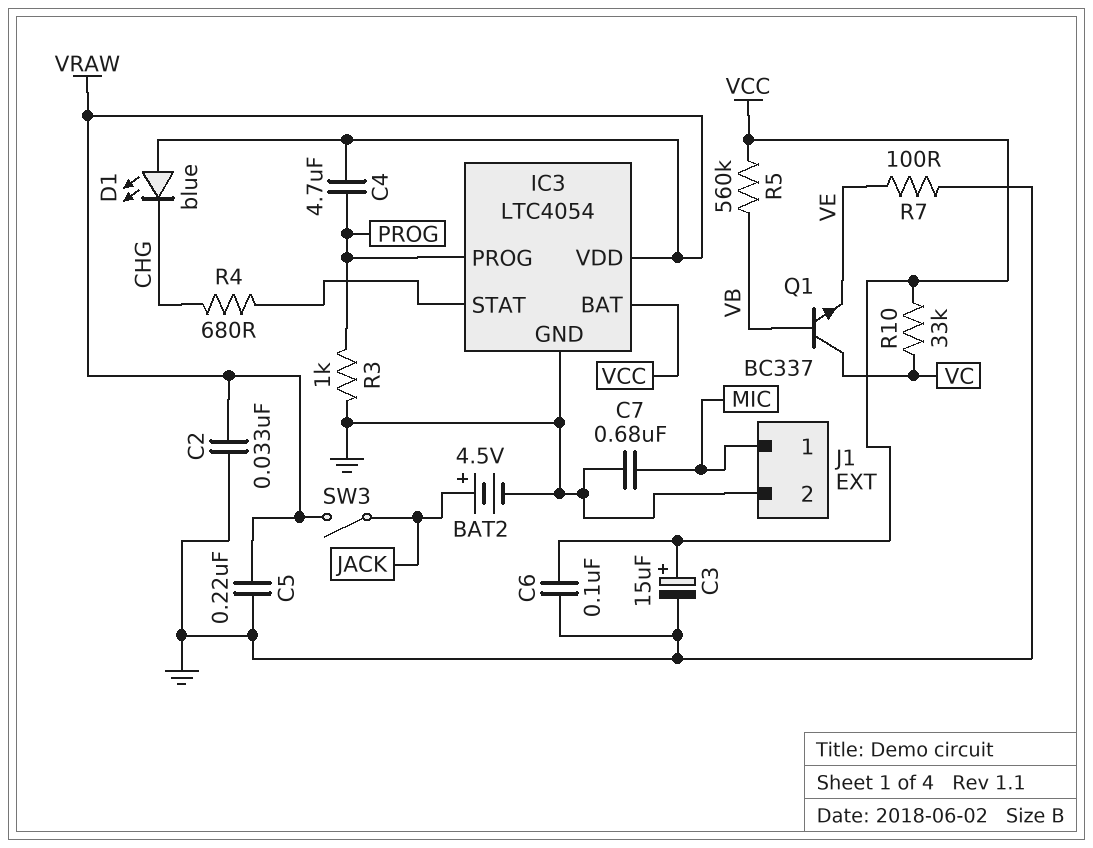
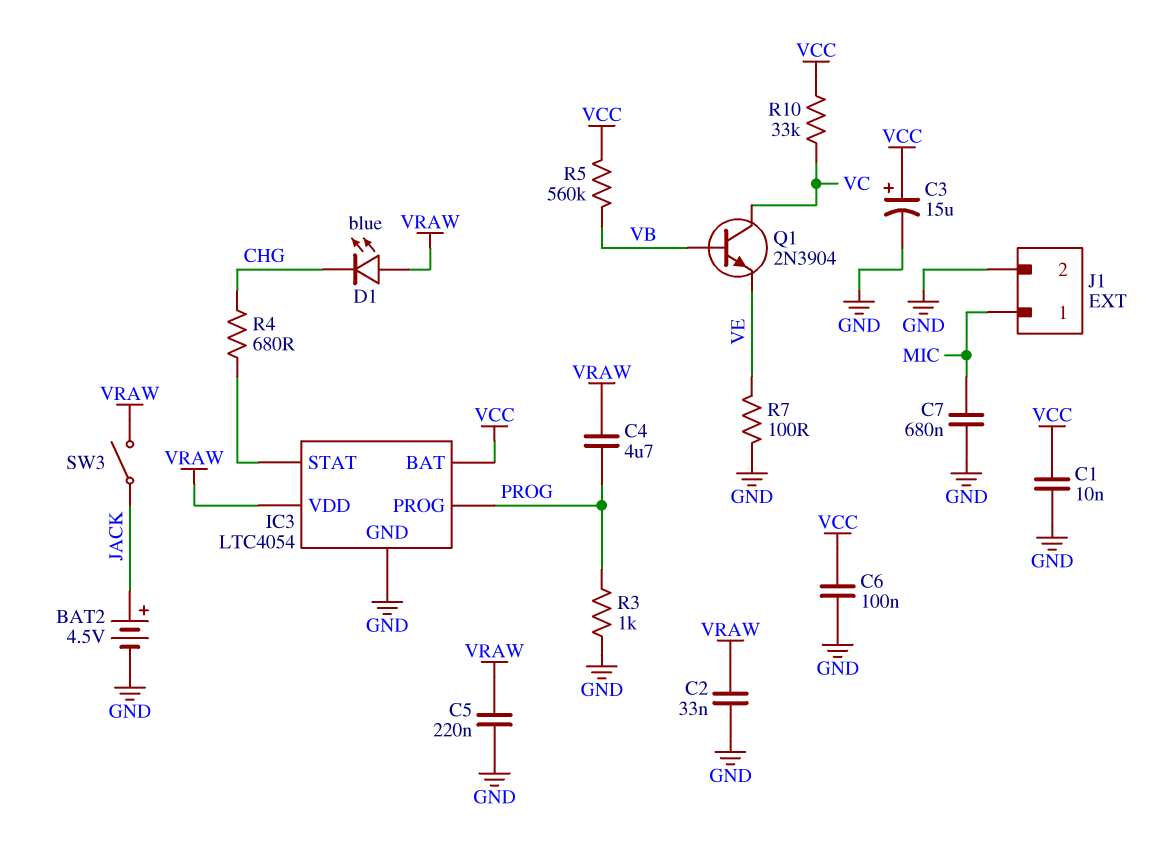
C1: none -> 10nF (GND, VCC)
Q1: NPN BC337 (B VB, C VC, E VE) -> NPN 2N3904 (B VB, C VC, E VE)

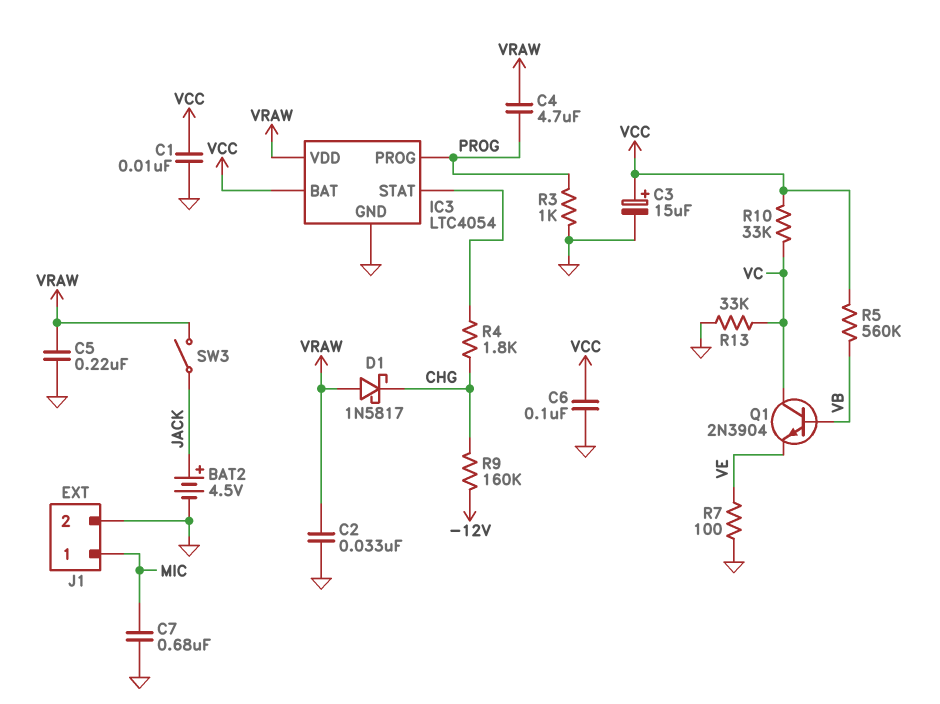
D1: LED blue (A VRAW, K CHG) -> schottky 1N5817 (A VRAW, K CHG)
R4: 680 (CHG, IC3/STAT) -> 1.8k (CHG, IC3/STAT)
R9: none -> 160k (-12V, CHG)
R13: none -> 33k (GND, VC)

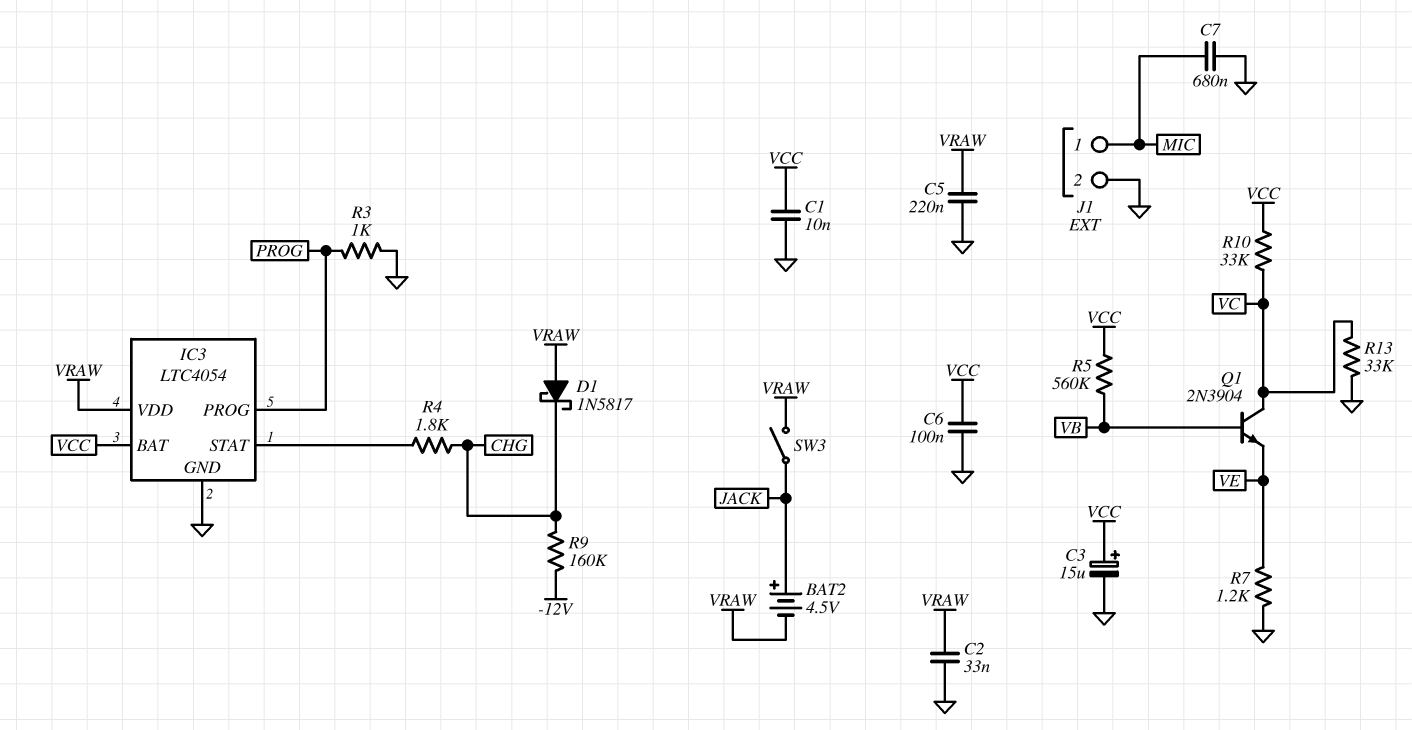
BAT2: 4.5V (plus JACK, minus GND) -> 4.5V (plus JACK, minus VRAW)
C4: 4.7uF (PROG, VRAW) -> none
R7: 100 (GND, VE) -> 1.2k (GND, VE)

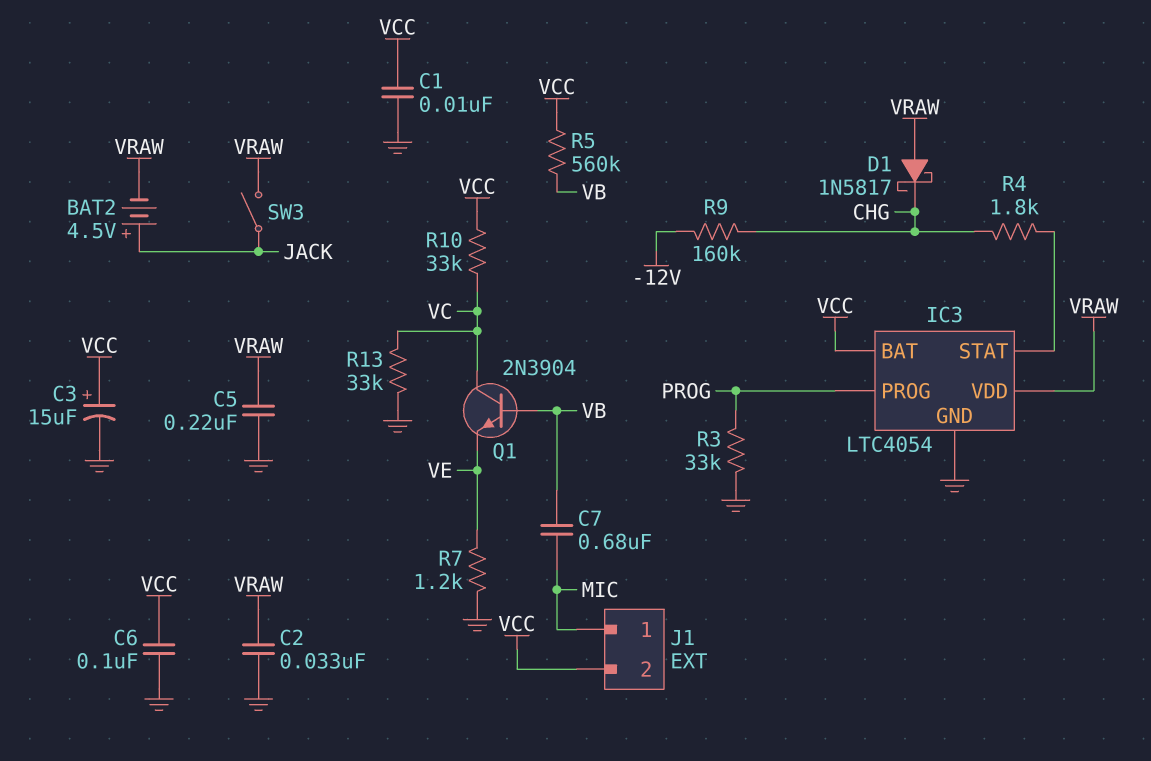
C7: 680nF (GND, MIC) -> 680nF (MIC, VB)
J1 pin 2: GND -> VCC
R3: 1k (GND, PROG) -> 33k (GND, PROG)

